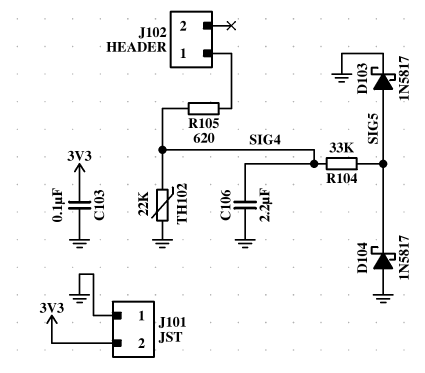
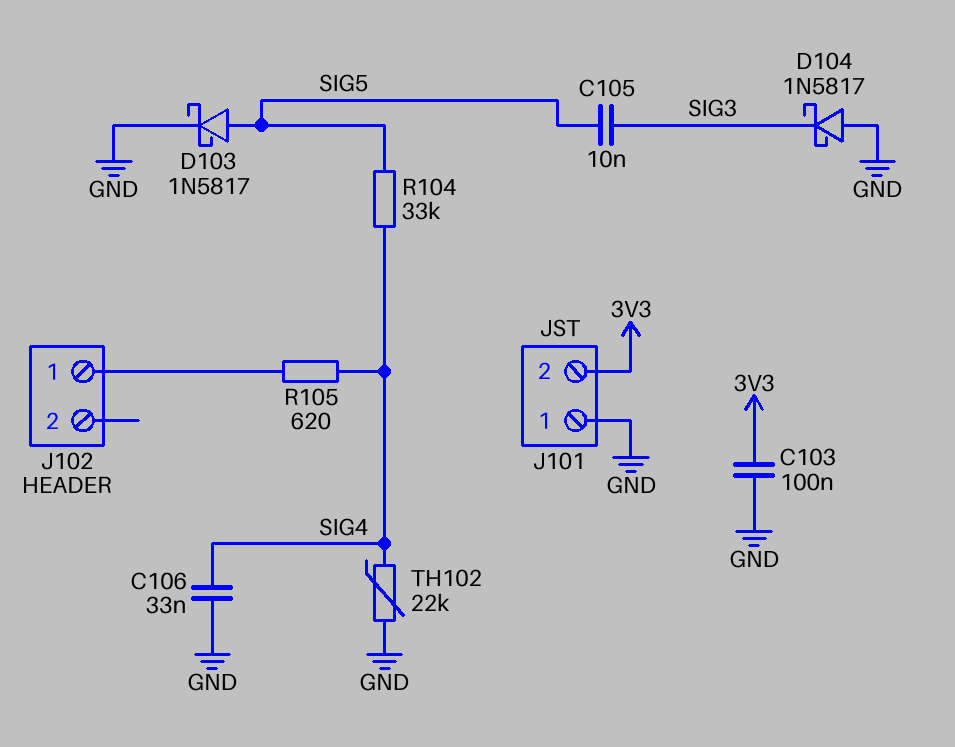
C105: none -> 10nF (SIG3, SIG5)
C106: 2.2uF (GND, SIG4) -> 33nF (GND, SIG4)
D104: schottky 1N5817 (A GND, K SIG5) -> schottky 1N5817 (A GND, K SIG3)

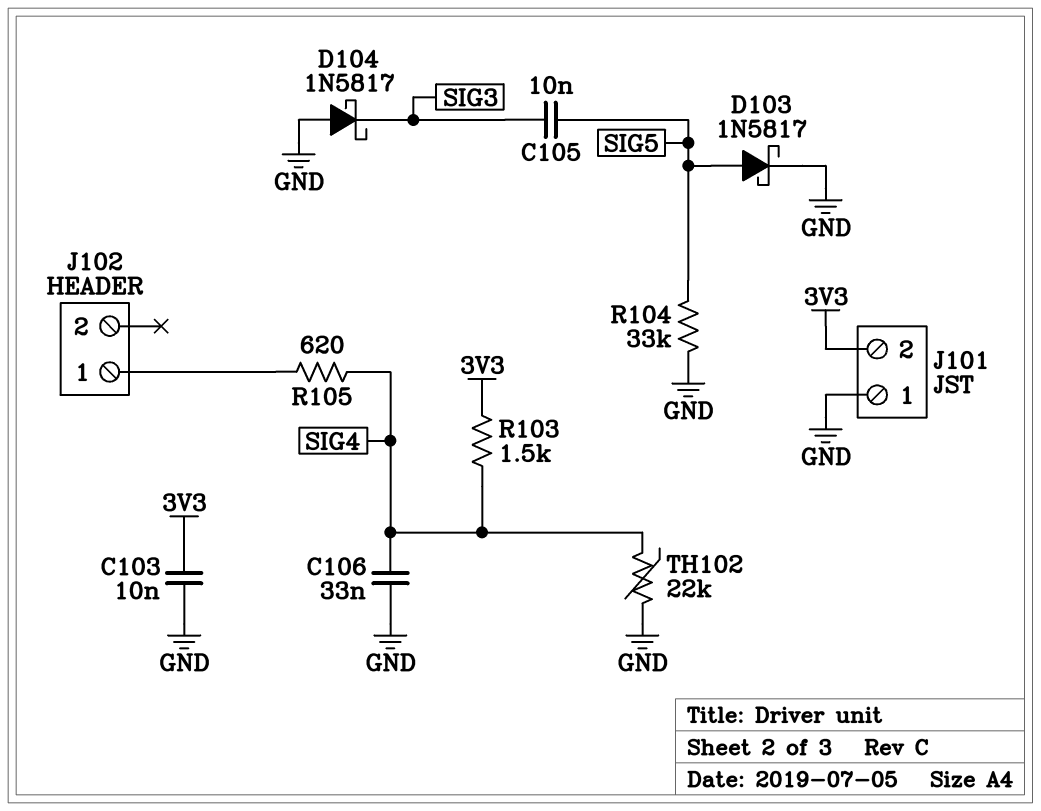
C103: 100nF (3V3, GND) -> 10nF (3V3, GND)
R103: none -> 1.5k (3V3, SIG4)
R104: 33k (SIG4, SIG5) -> 33k (GND, SIG5)

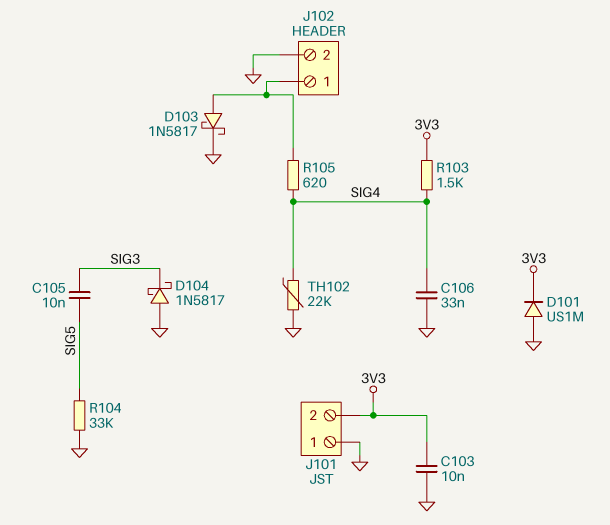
D101: none -> diode US1M (A GND, K 3V3)
D103: schottky 1N5817 (A SIG5, K GND) -> schottky 1N5817 (A J102/1, K GND)
J102 pin 2: none -> GND

